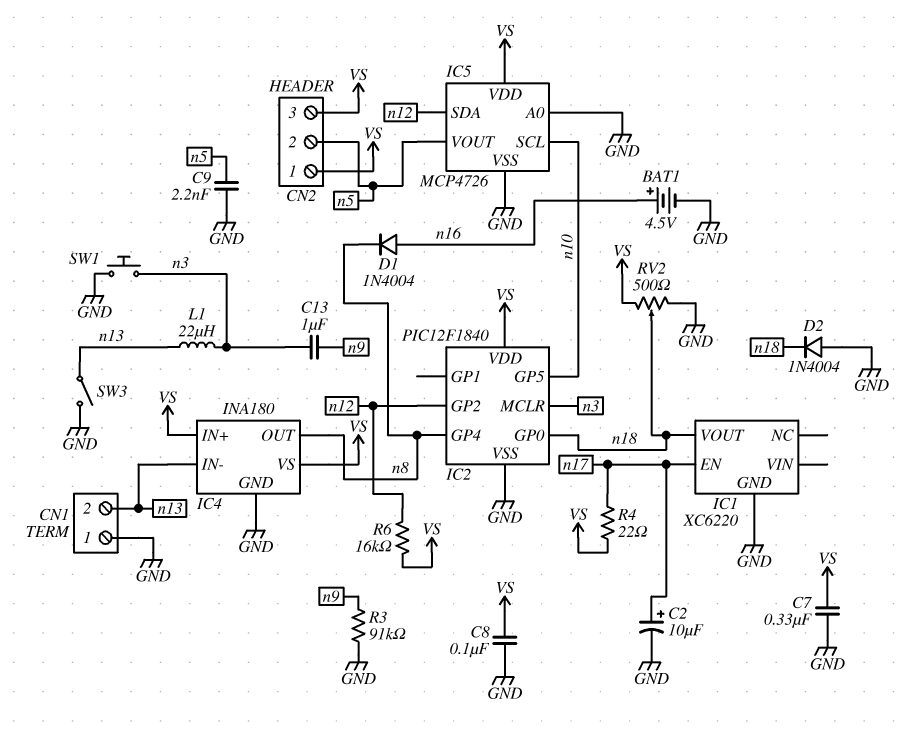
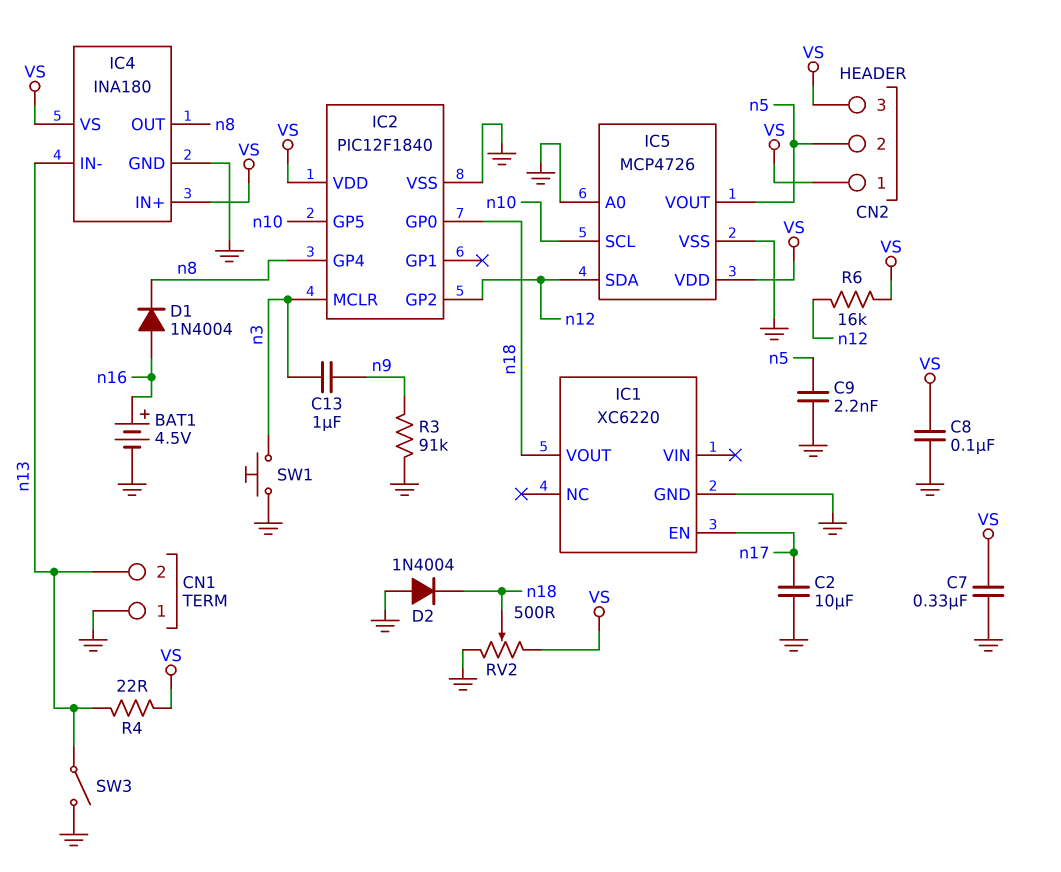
C2: 10uF (plus n17, minus GND) -> 10uF (GND, n17)
L1: 22uH (n3, n13) -> none
R4: 22 (VS, n17) -> 22 (VS, n13)

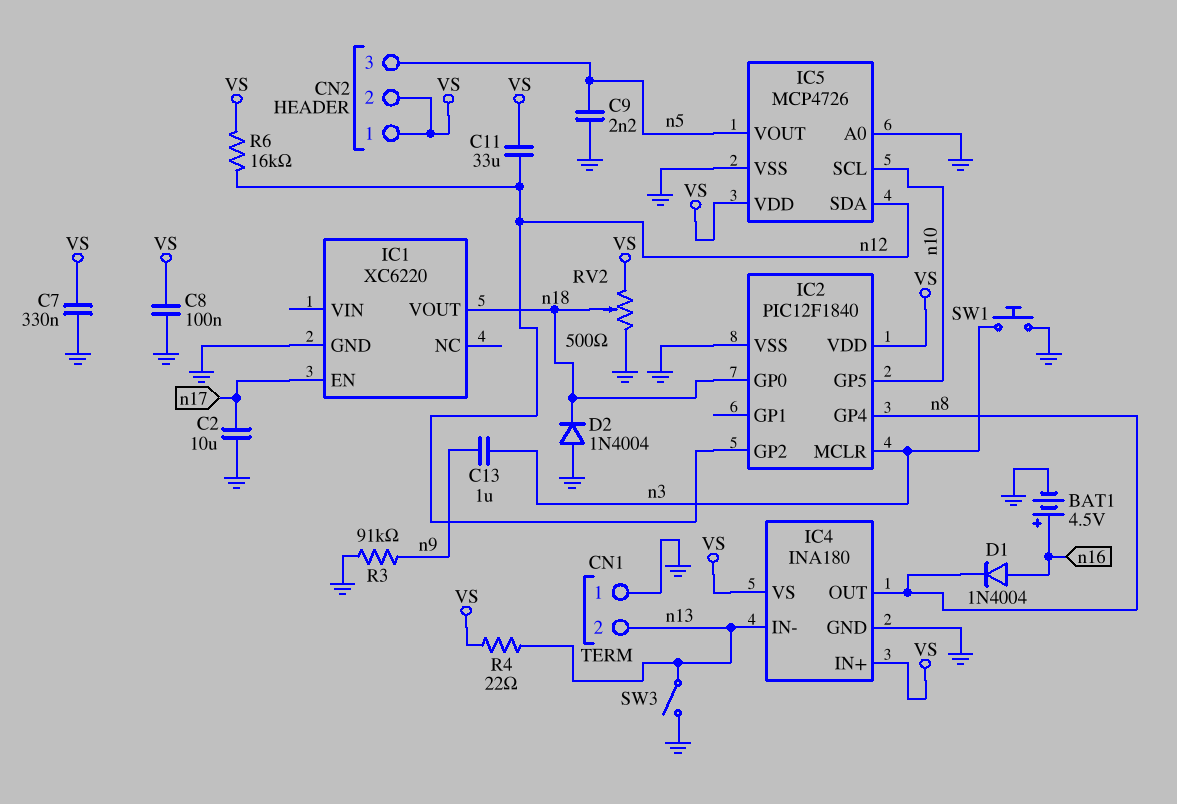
C11: none -> 33uF (VS, n12)
CN2 pin 2: n5 -> VS
CN2 pin 3: VS -> n5

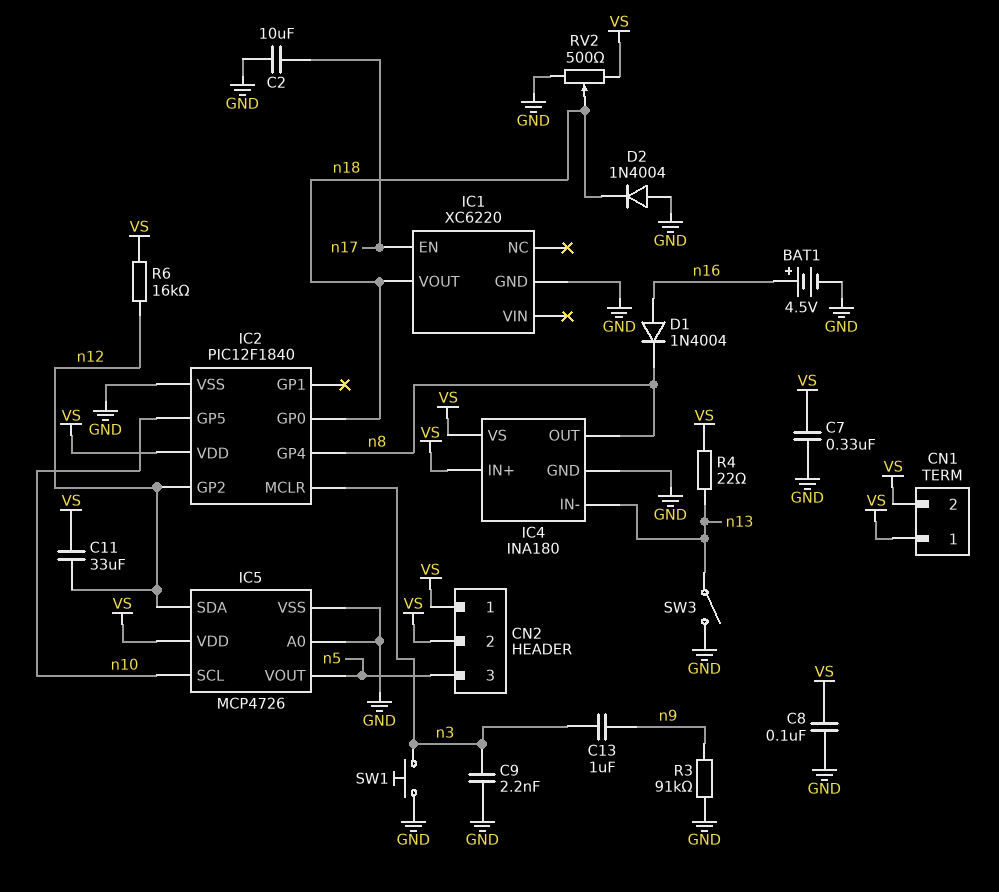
C9: 2.2nF (GND, n5) -> 2.2nF (GND, n3)
CN1 pin 1: GND -> VS
CN1 pin 2: n13 -> VS

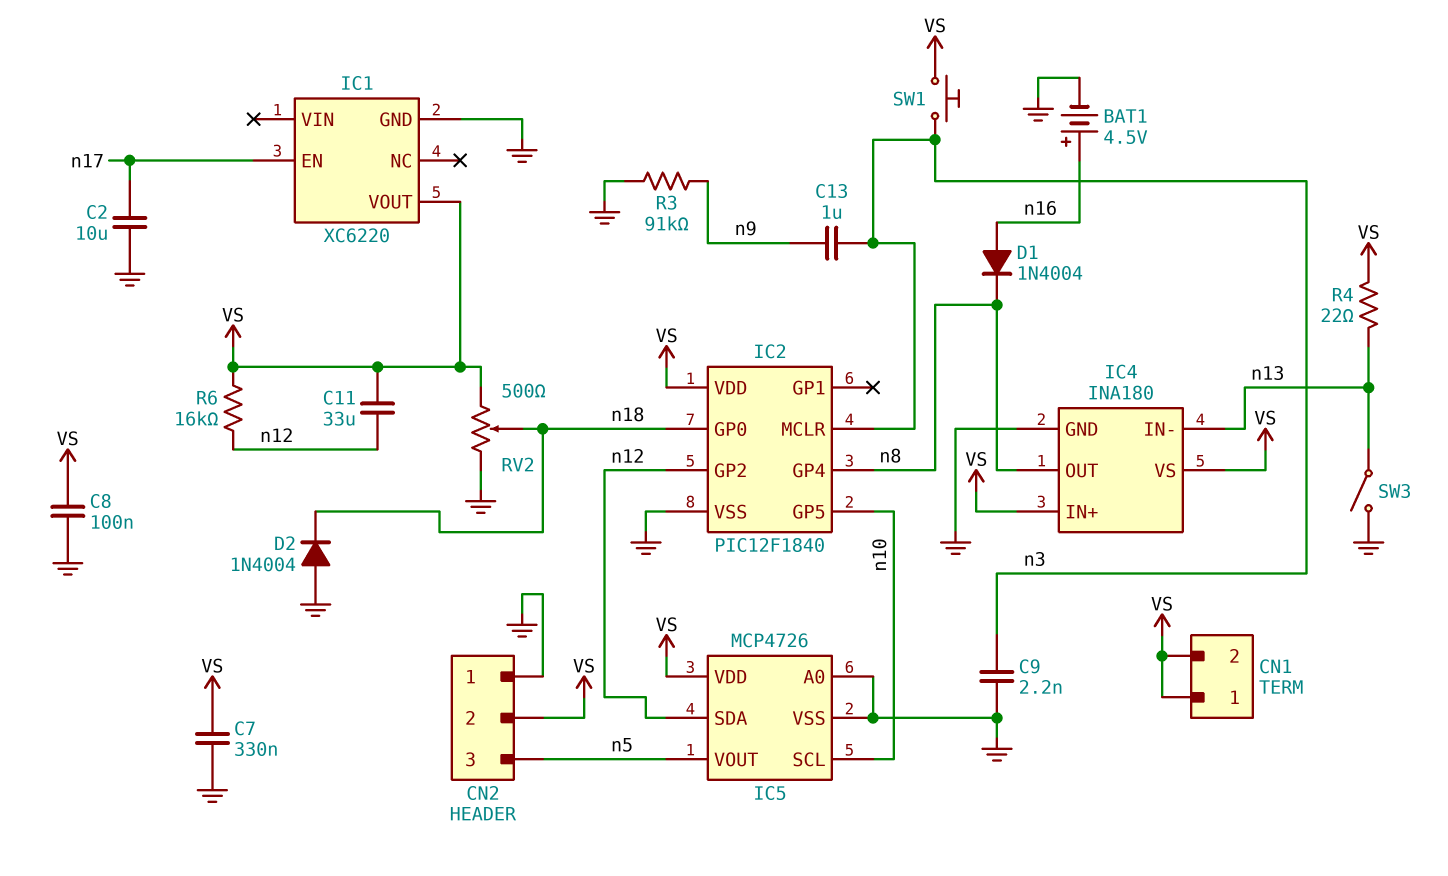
CN2 pin 1: VS -> GND
IC1 pin VOUT: n18 -> VS
SW1: button (GND, n3) -> button (VS, n3)

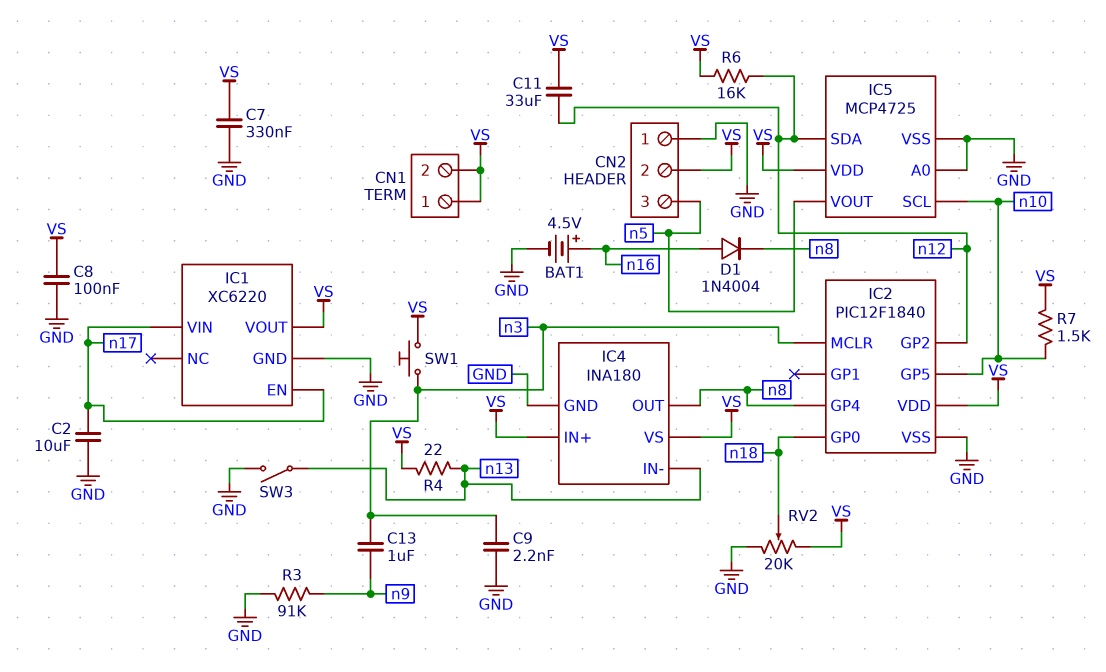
D2: diode 1N4004 (A GND, K n18) -> none
IC1 pin VIN: none -> n17
IC5: MCP4726 -> MCP4725
R7: none -> 1.5k (VS, n10)
RV2: 500 (GND, VS, wiper n18) -> 20k (GND, VS, wiper n18)

